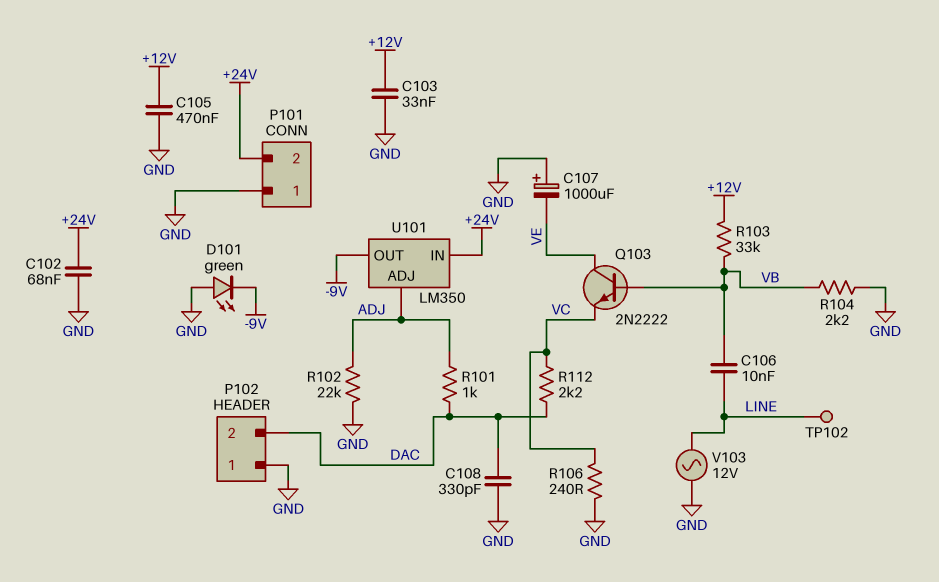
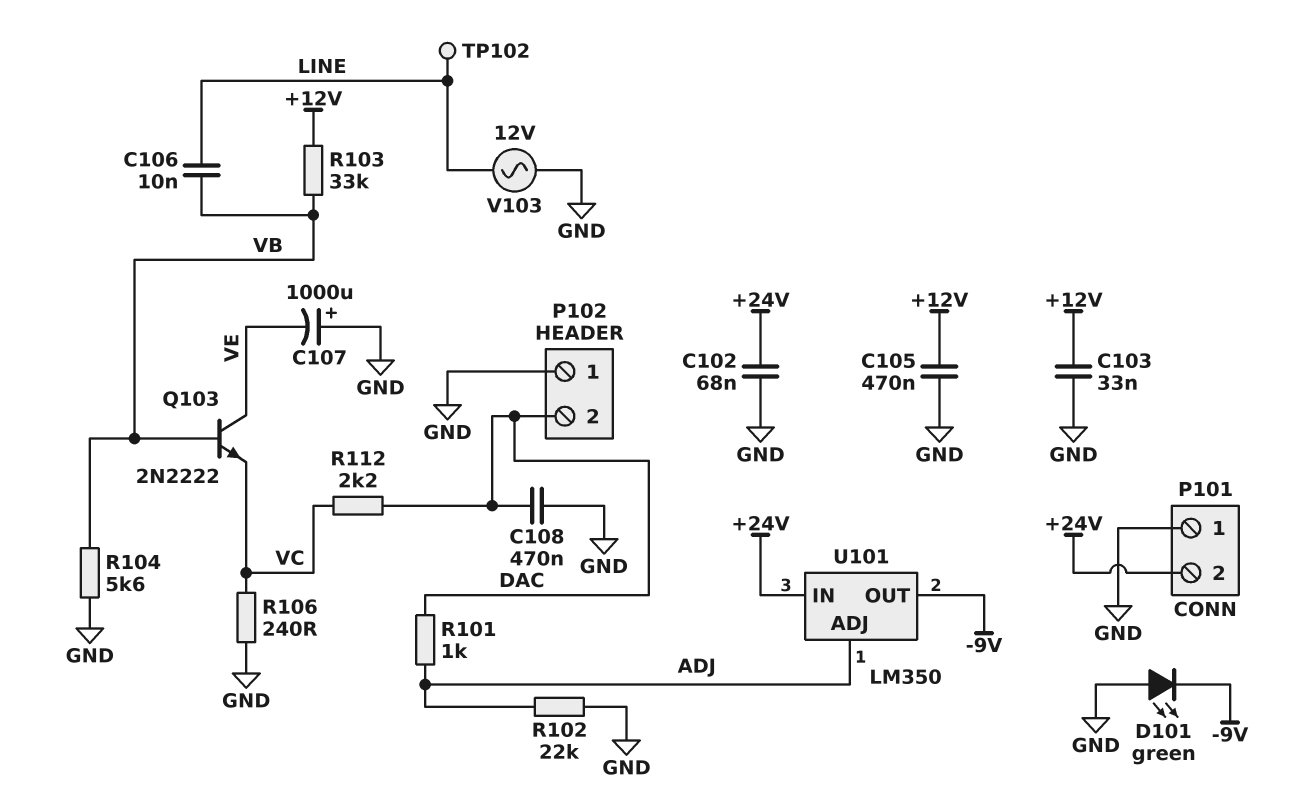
C108: 330pF (DAC, GND) -> 470nF (DAC, GND)
R104: 2.2k (GND, VB) -> 5.6k (GND, VB)

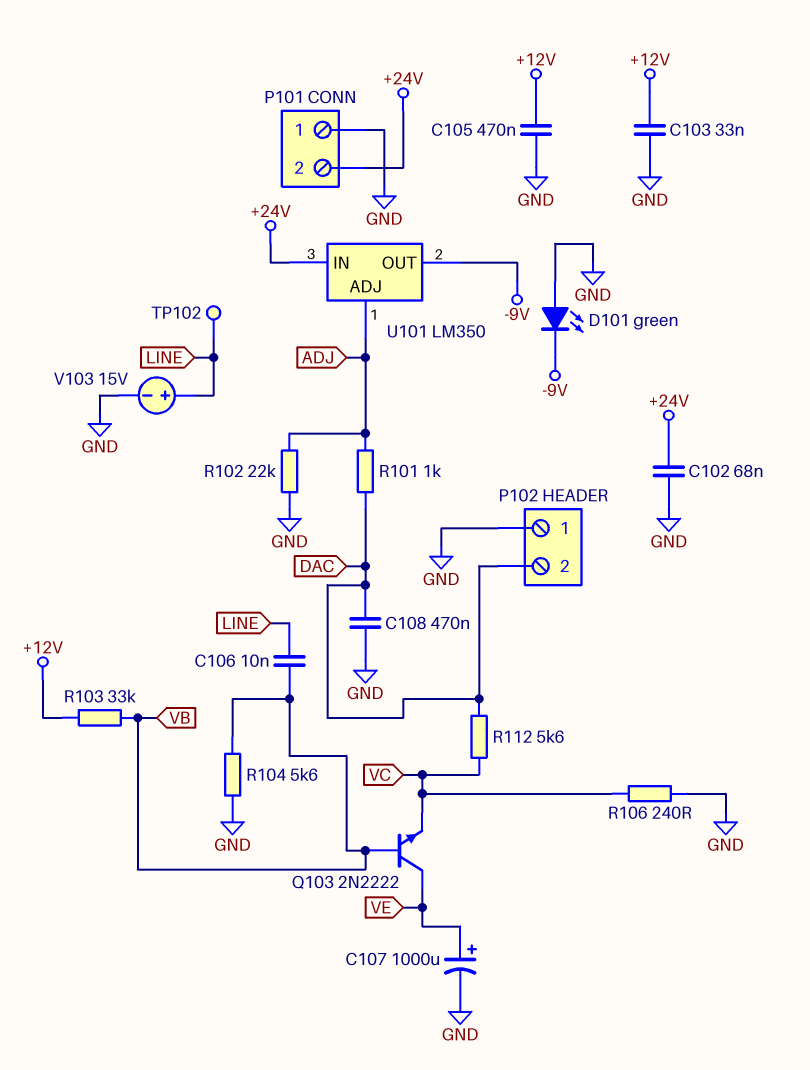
C107: 1000uF (plus GND, minus VE) -> 1000uF (plus VE, minus GND)
R112: 2.2k (DAC, VC) -> 5.6k (DAC, VC)
V103: AC 12V (GND, LINE) -> 15V (plus LINE, minus GND)

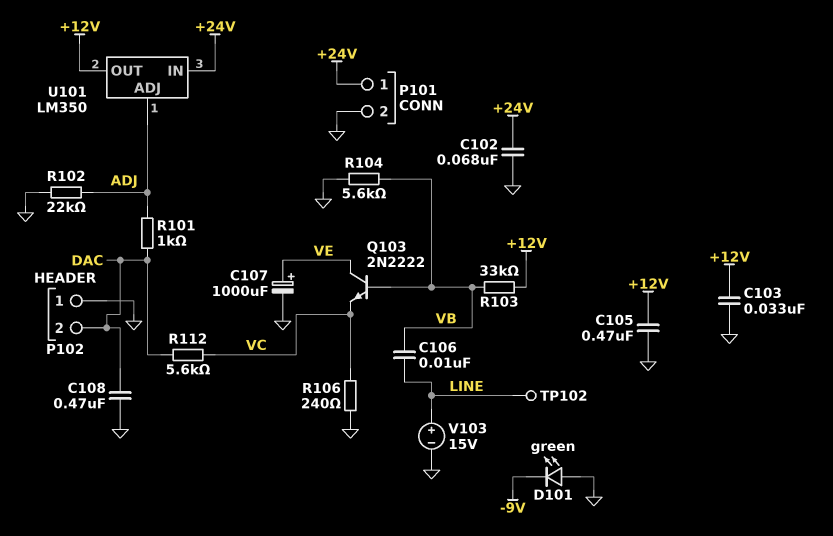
P101 pin 1: GND -> +24V
P101 pin 2: +24V -> GND
U101 pin OUT: -9V -> +12V

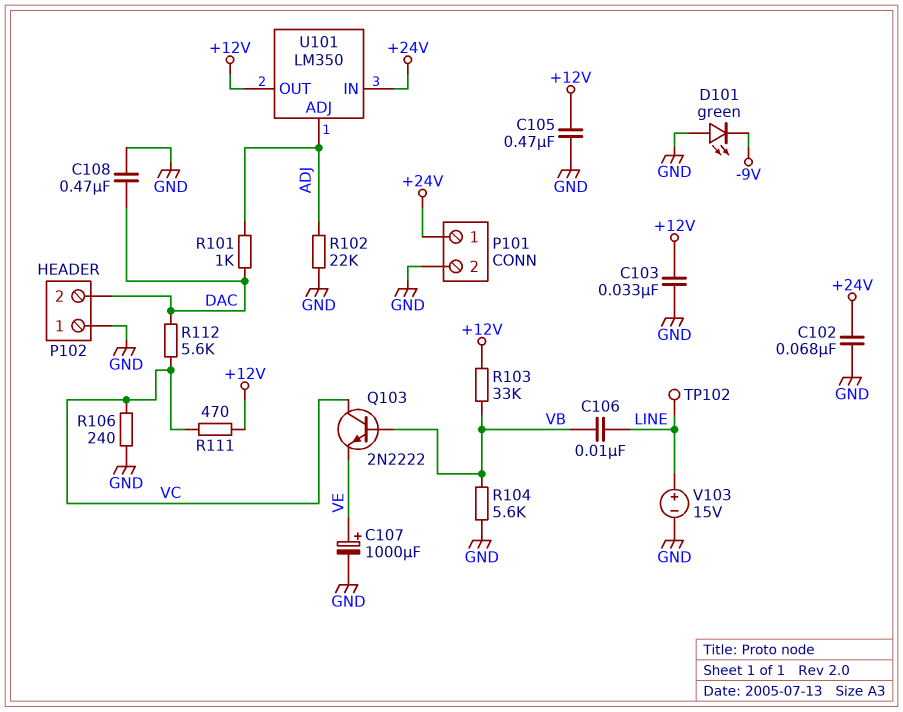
Q103: NPN 2N2222 (B VB, C VE, E VC) -> NPN 2N2222 (B VB, C VC, E VE)
R111: none -> 470 (+12V, VC)

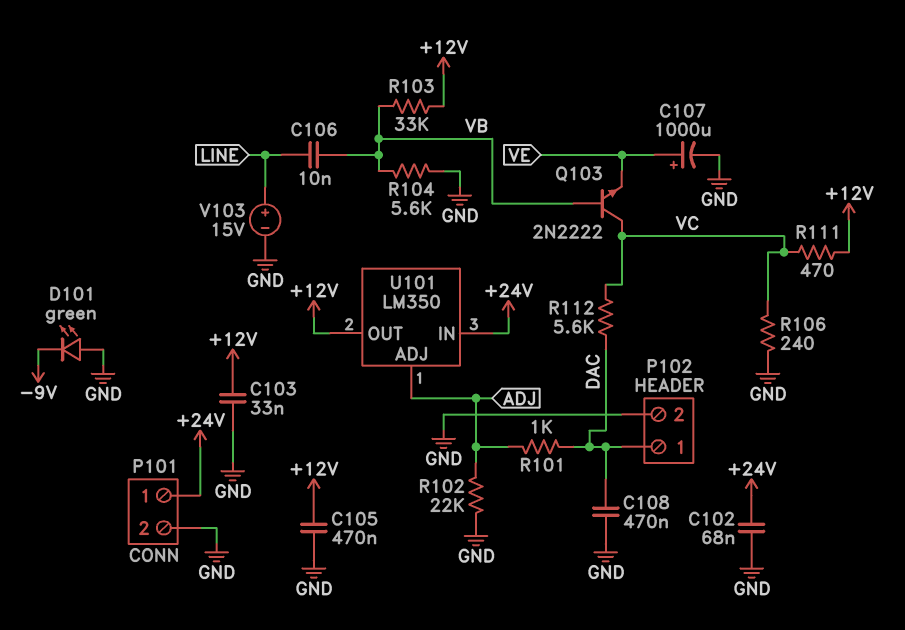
P102 pin 1: GND -> DAC
P102 pin 2: DAC -> GND
TP102: test point (LINE) -> none

